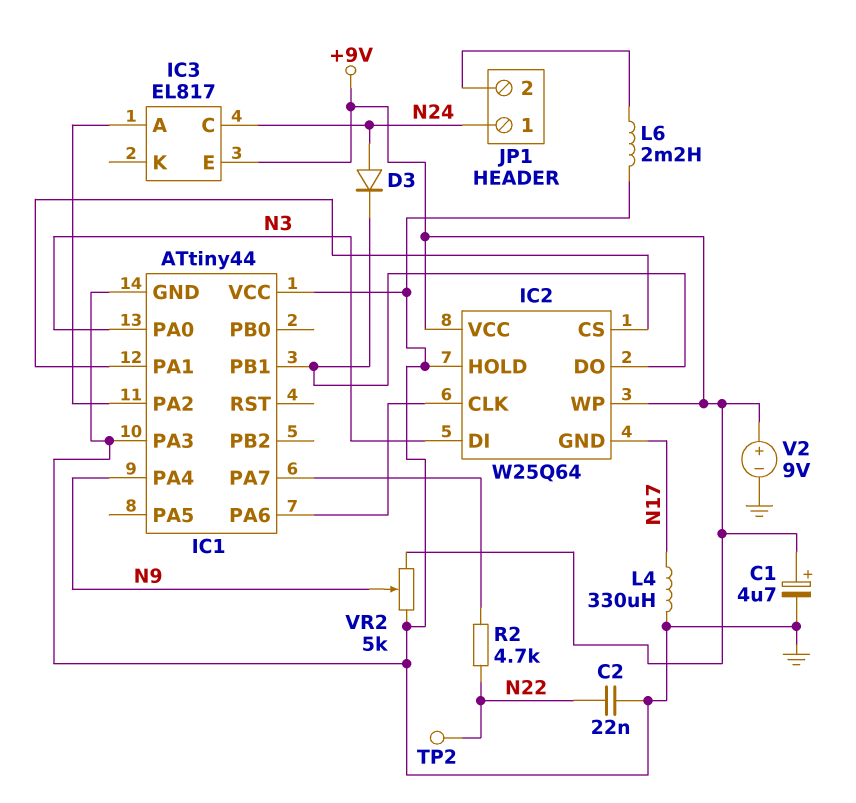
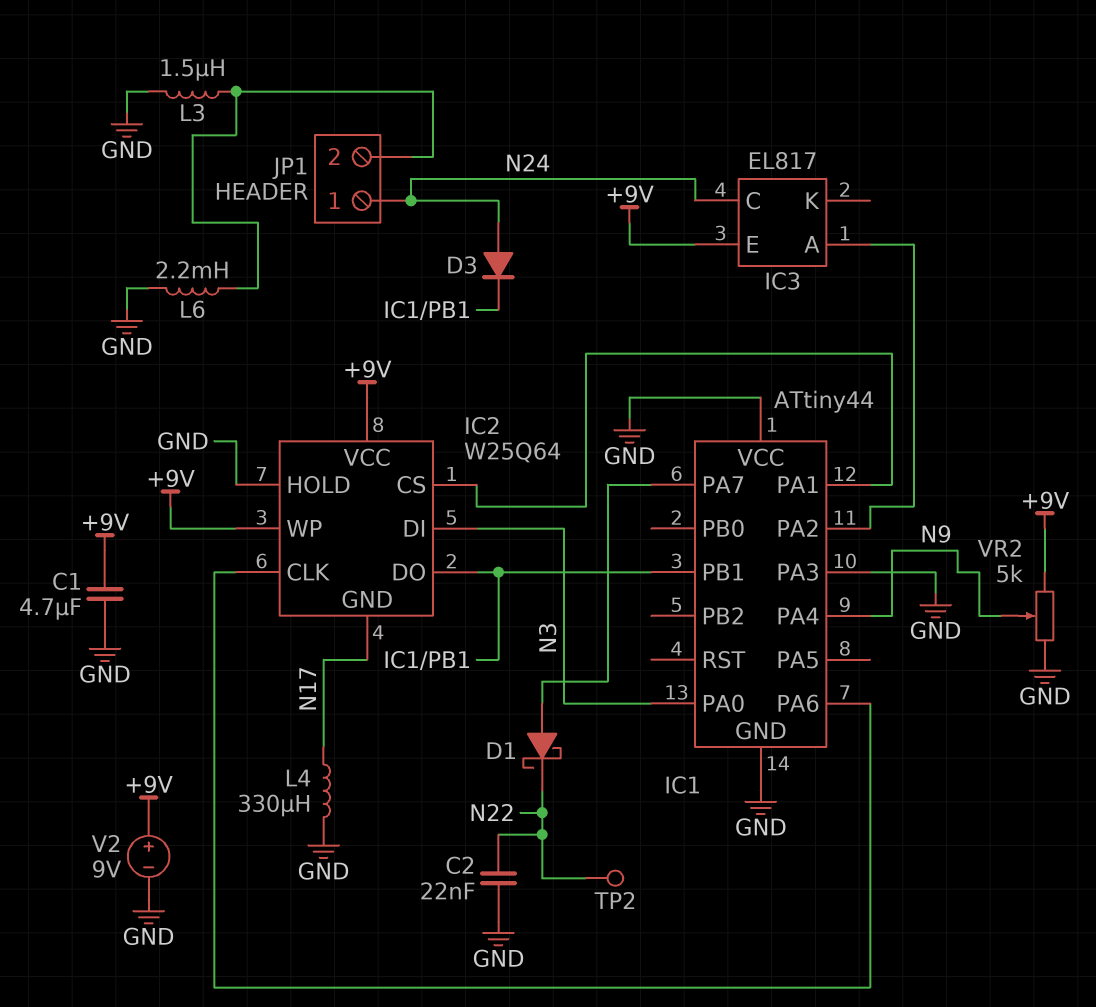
C1: 4.7uF (plus +9V, minus GND) -> 4.7uF (+9V, GND)
D1: none -> schottky (A IC1/PA7, K N22)
L3: none -> 1.5uH (GND, JP1/2)
R2: 4.7k (IC1/PA7, N22) -> none

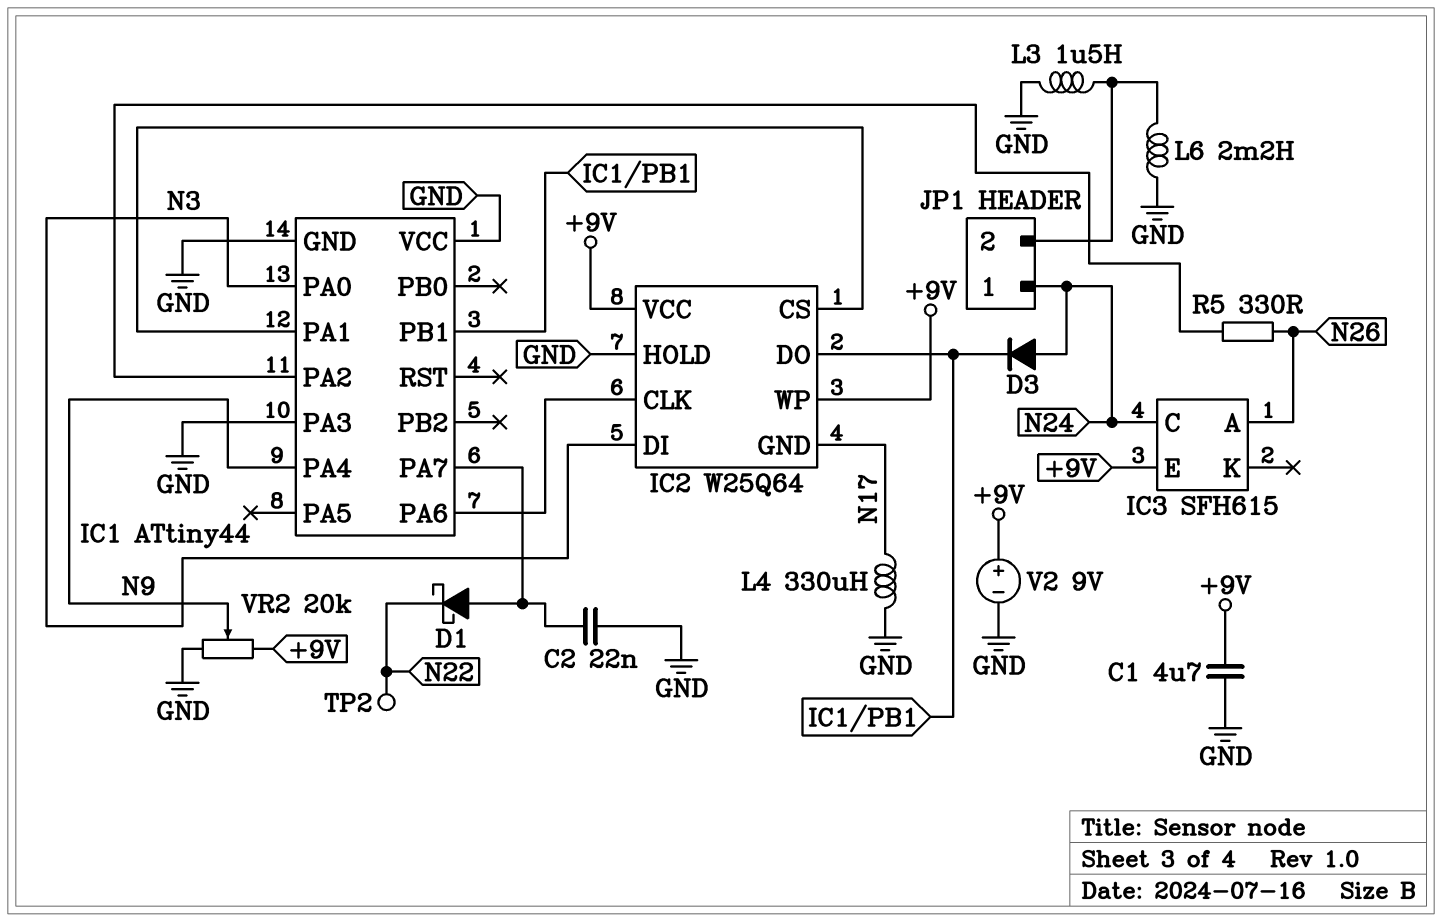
C2: 22nF (GND, N22) -> 22nF (GND, IC1/PA7)
IC3: EL817 -> SFH615
IC3 pin A: IC1/PA2 -> N26
R5: none -> 330 (IC1/PA2, N26)
VR2: 5k (+9V, GND, wiper N9) -> 20k (+9V, GND, wiper N9)

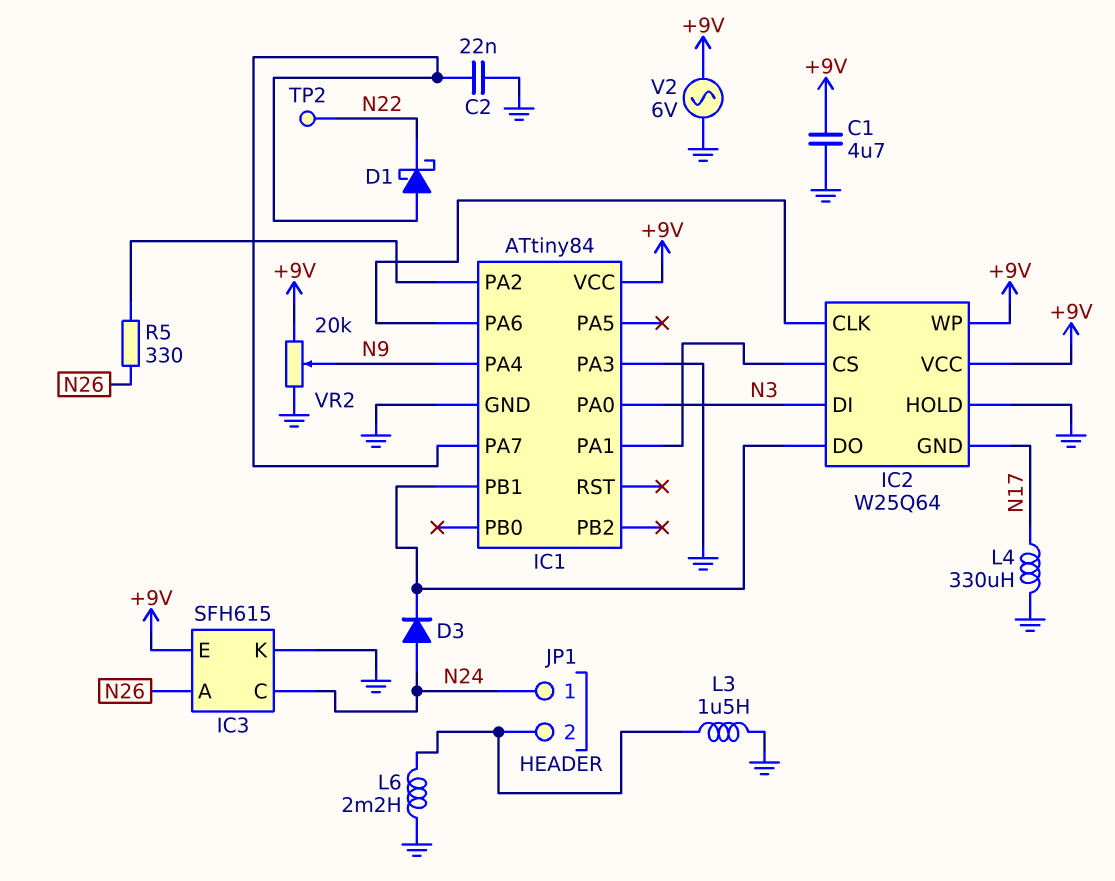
IC1: ATtiny44 -> ATtiny84
IC1 pin VCC: GND -> +9V
IC3 pin K: none -> GND
V2: 9V (plus +9V, minus GND) -> AC 6V (+9V, GND)

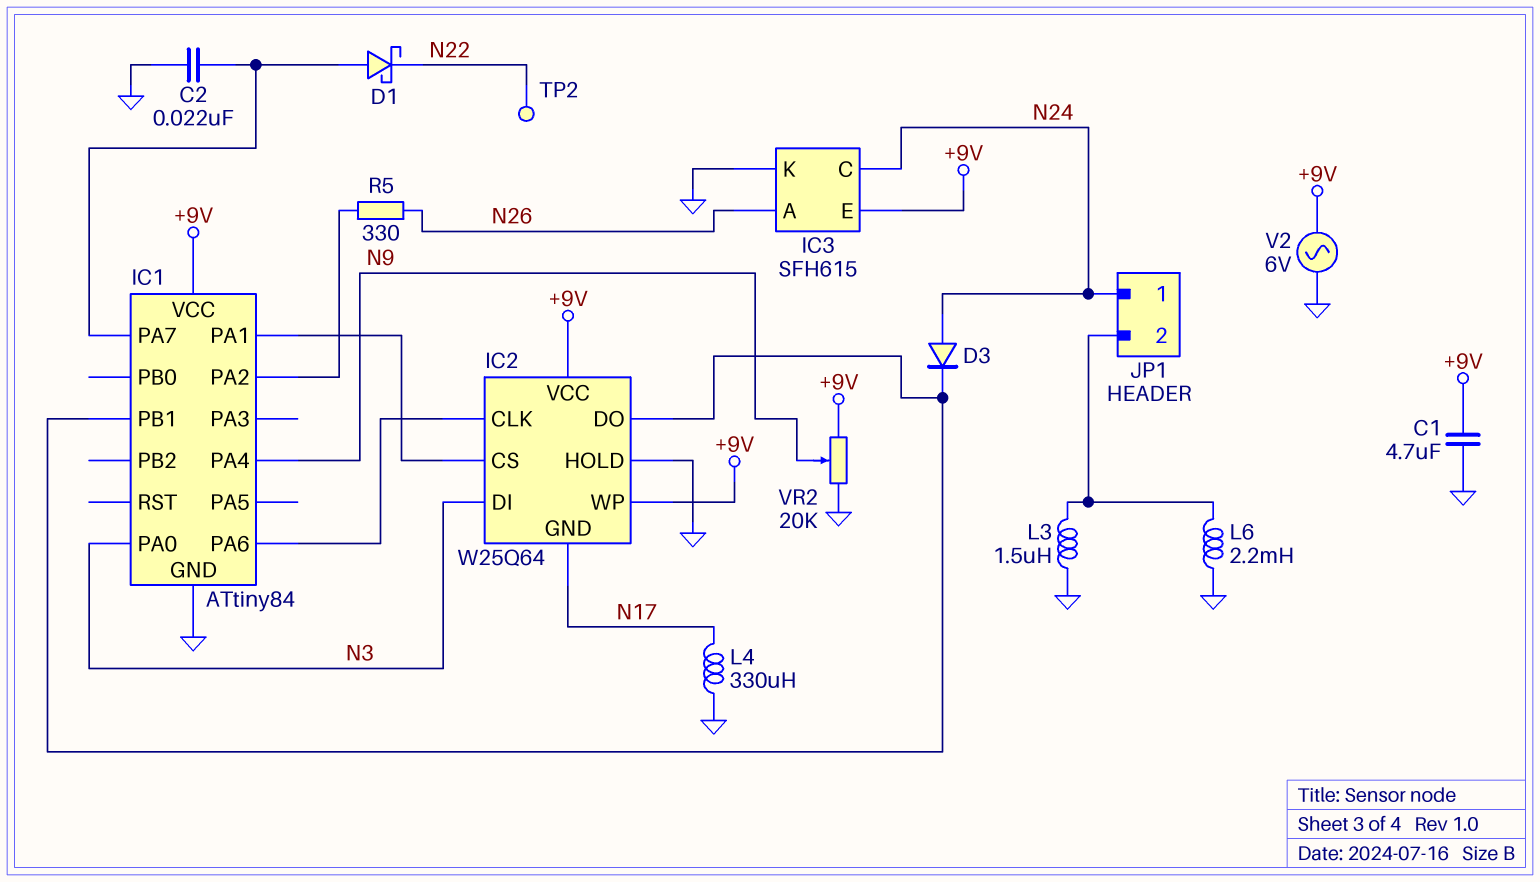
IC1 pin PA3: GND -> none

